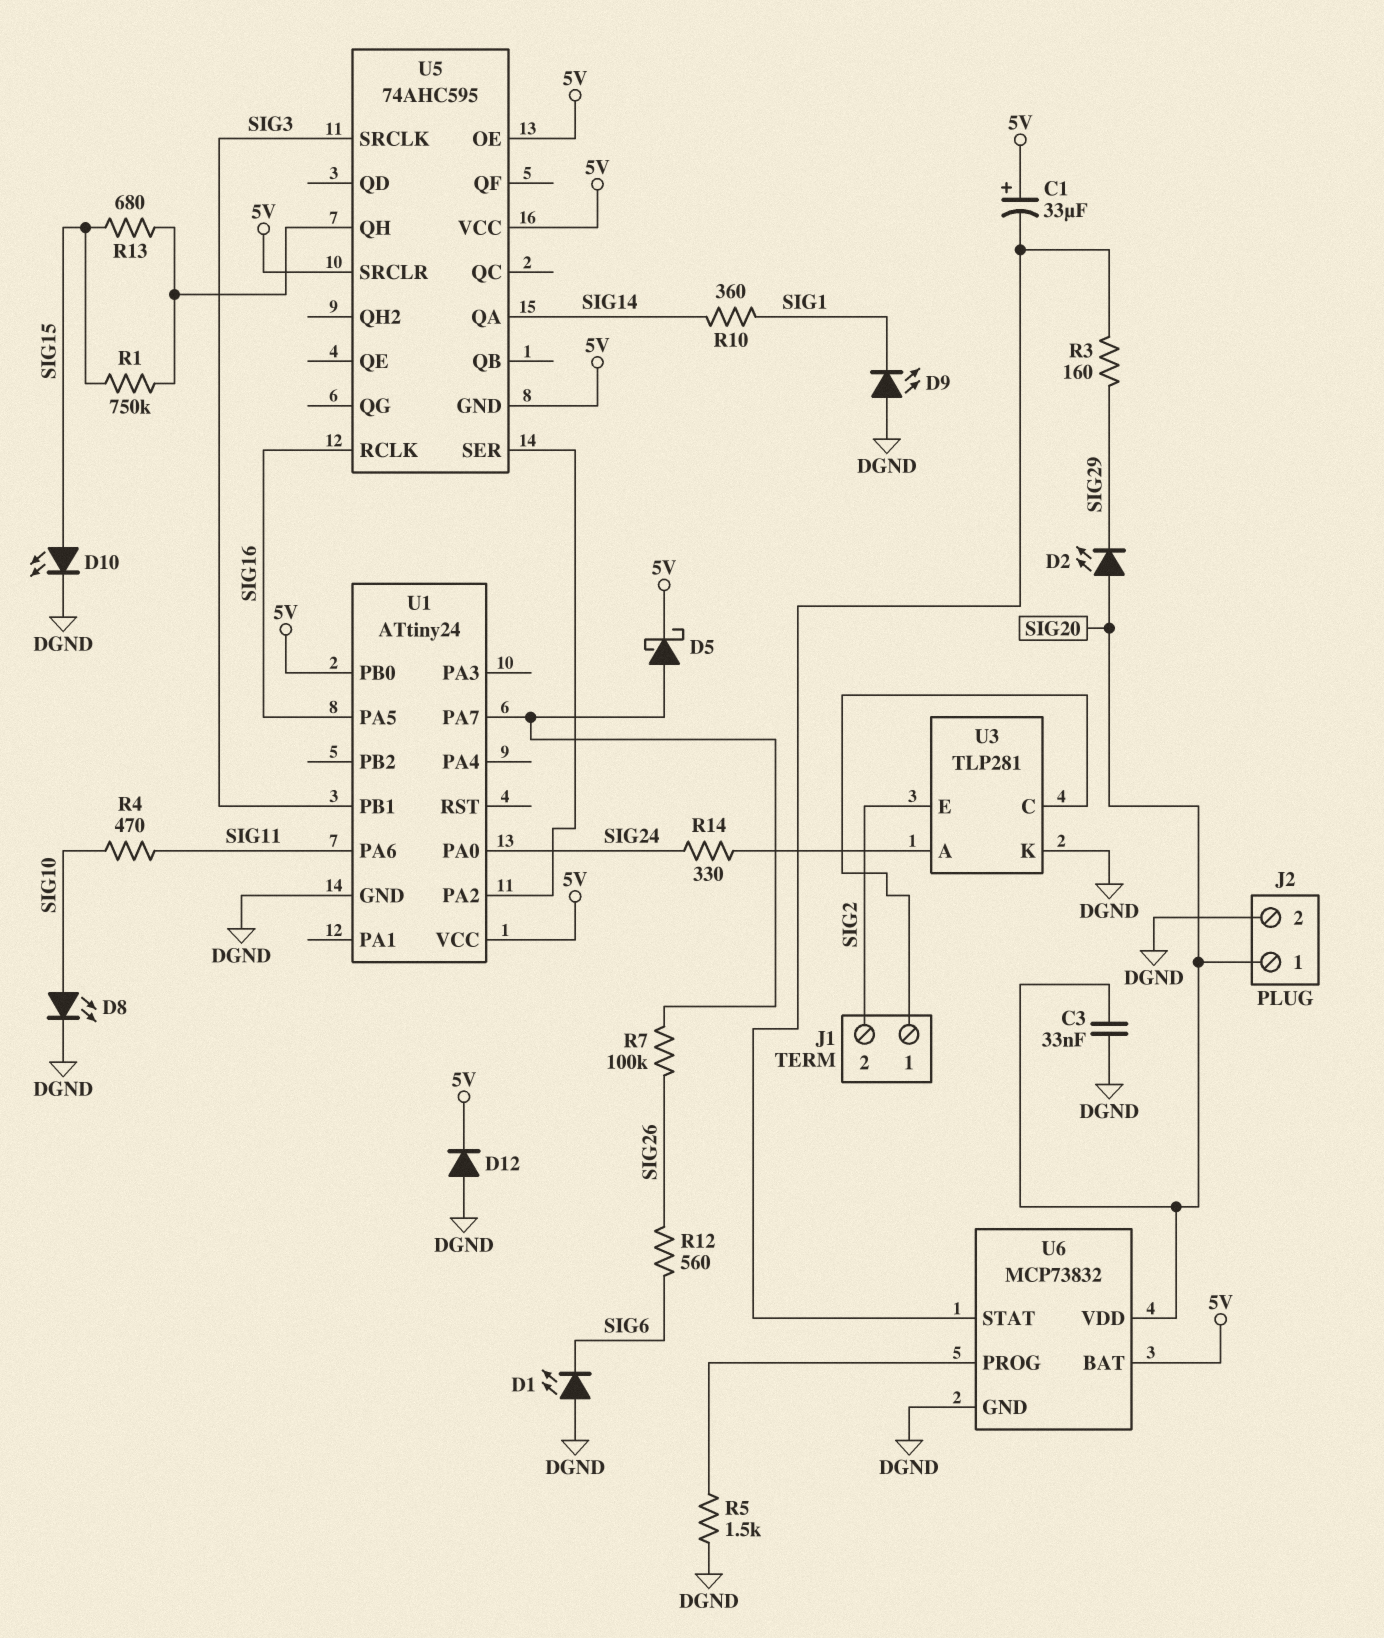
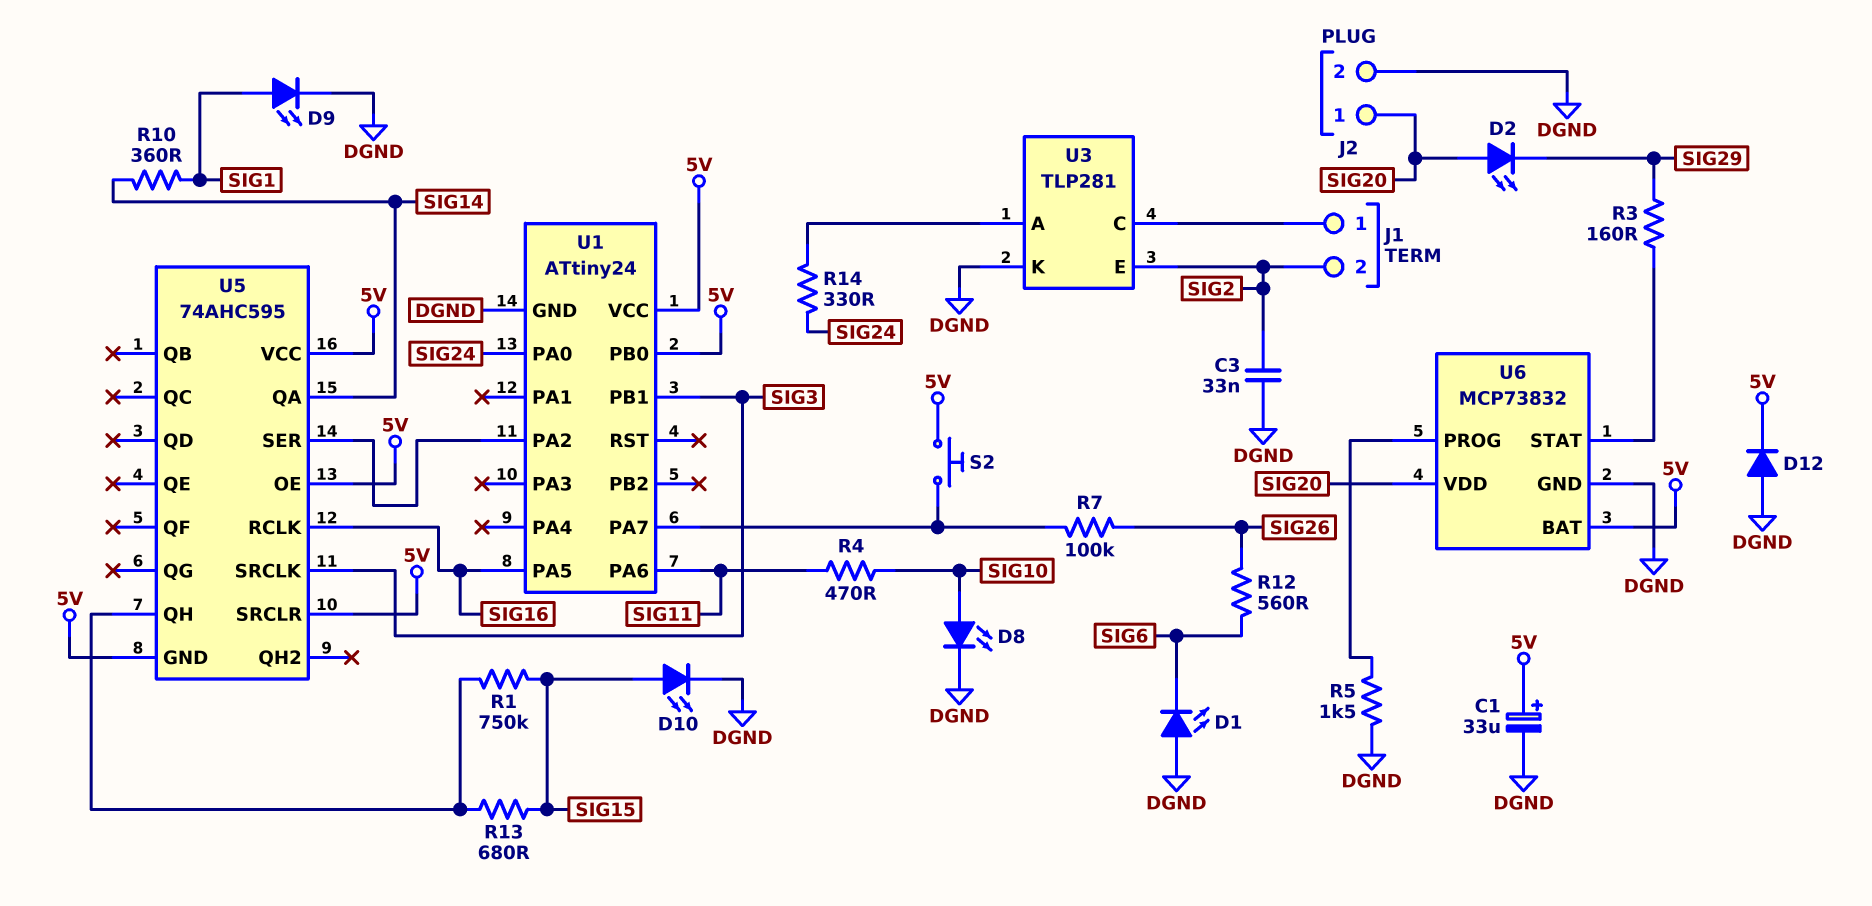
C1: 33uF (plus 5V, minus U6/STAT) -> 33uF (plus 5V, minus DGND)
C3: 33nF (DGND, SIG20) -> 33nF (DGND, SIG2)
D5: schottky (A U1/PA7, K 5V) -> none
D9: LED (A DGND, K SIG1) -> LED (A SIG1, K DGND)
S2: none -> button (5V, U1/PA7)

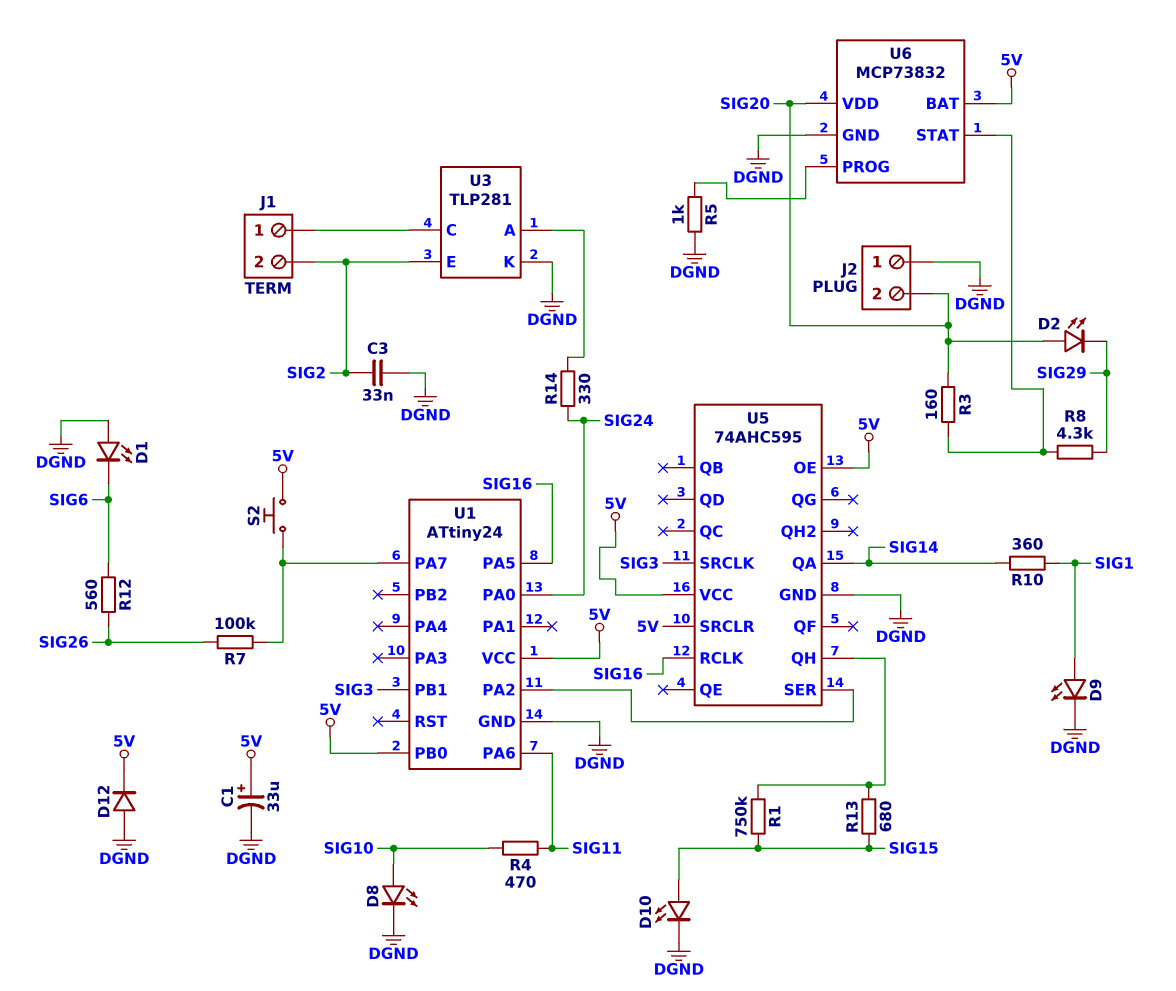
J2 pin 1: SIG20 -> DGND
J2 pin 2: DGND -> SIG20
R3: 160 (SIG29, U6/STAT) -> 160 (SIG20, U6/STAT)
R5: 1.5k (DGND, U6/PROG) -> 1k (DGND, U6/PROG)
R8: none -> 4.3k (SIG29, U6/STAT)
U5 pin GND: 5V -> DGND

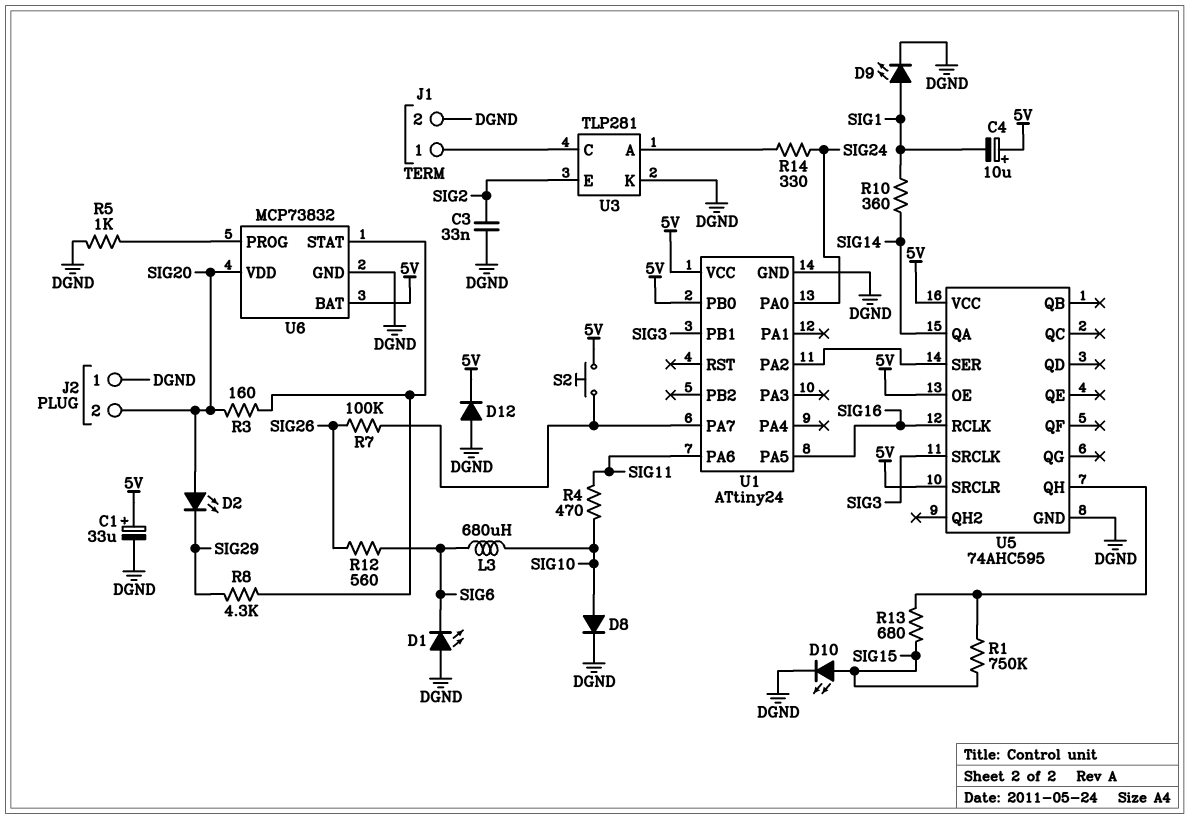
C4: none -> 10uF (plus 5V, minus SIG1)
D8: LED (A SIG10, K DGND) -> diode (A SIG10, K DGND)
J1 pin 2: SIG2 -> DGND
L3: none -> 680uH (SIG6, SIG10)

